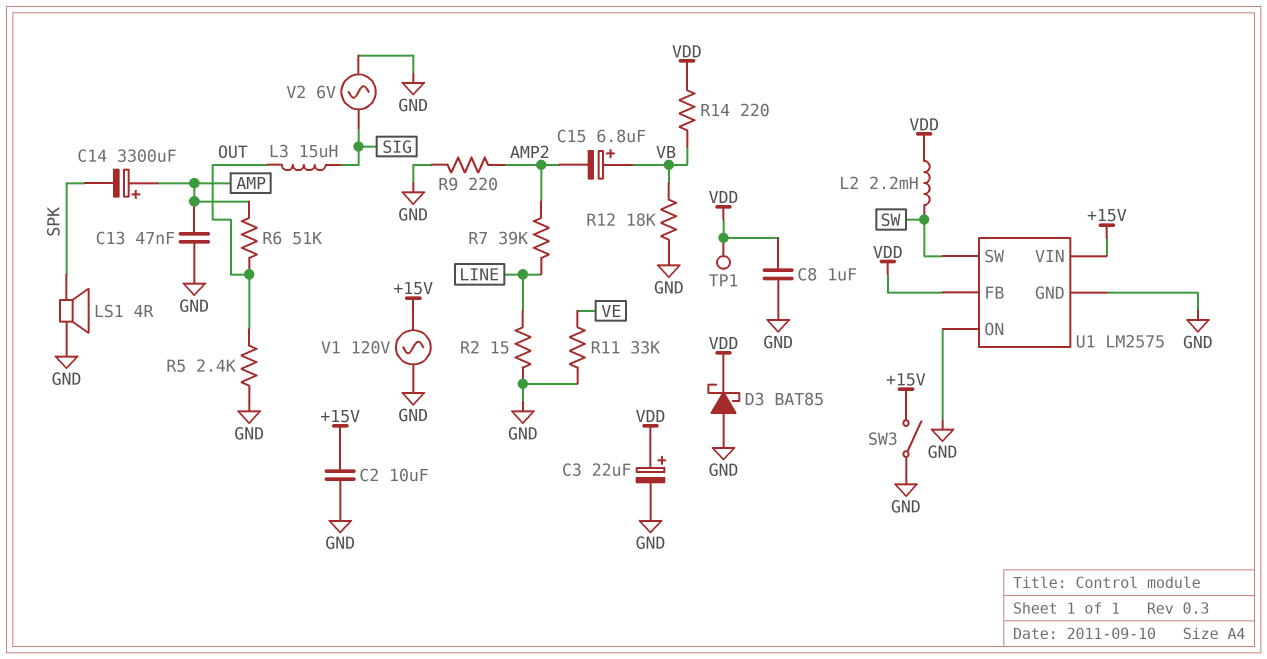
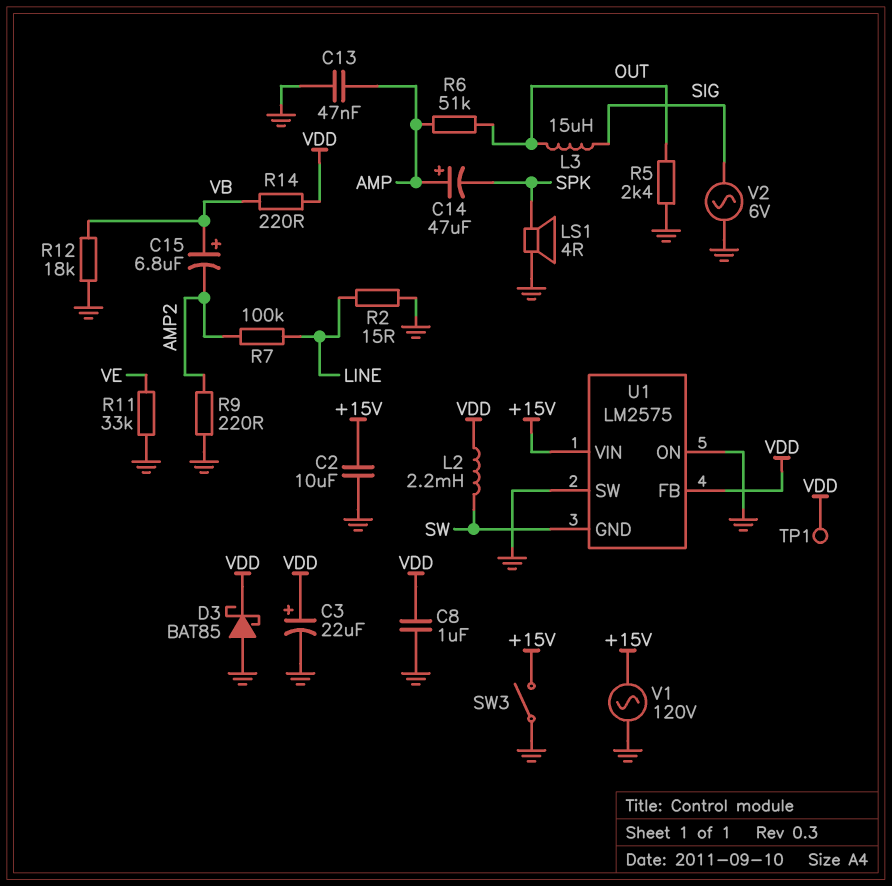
C14: 3300uF (plus AMP, minus SPK) -> 47uF (plus AMP, minus SPK)
R7: 39k (AMP2, LINE) -> 100k (AMP2, LINE)
U1 pin GND: GND -> SW
U1 pin SW: SW -> GND

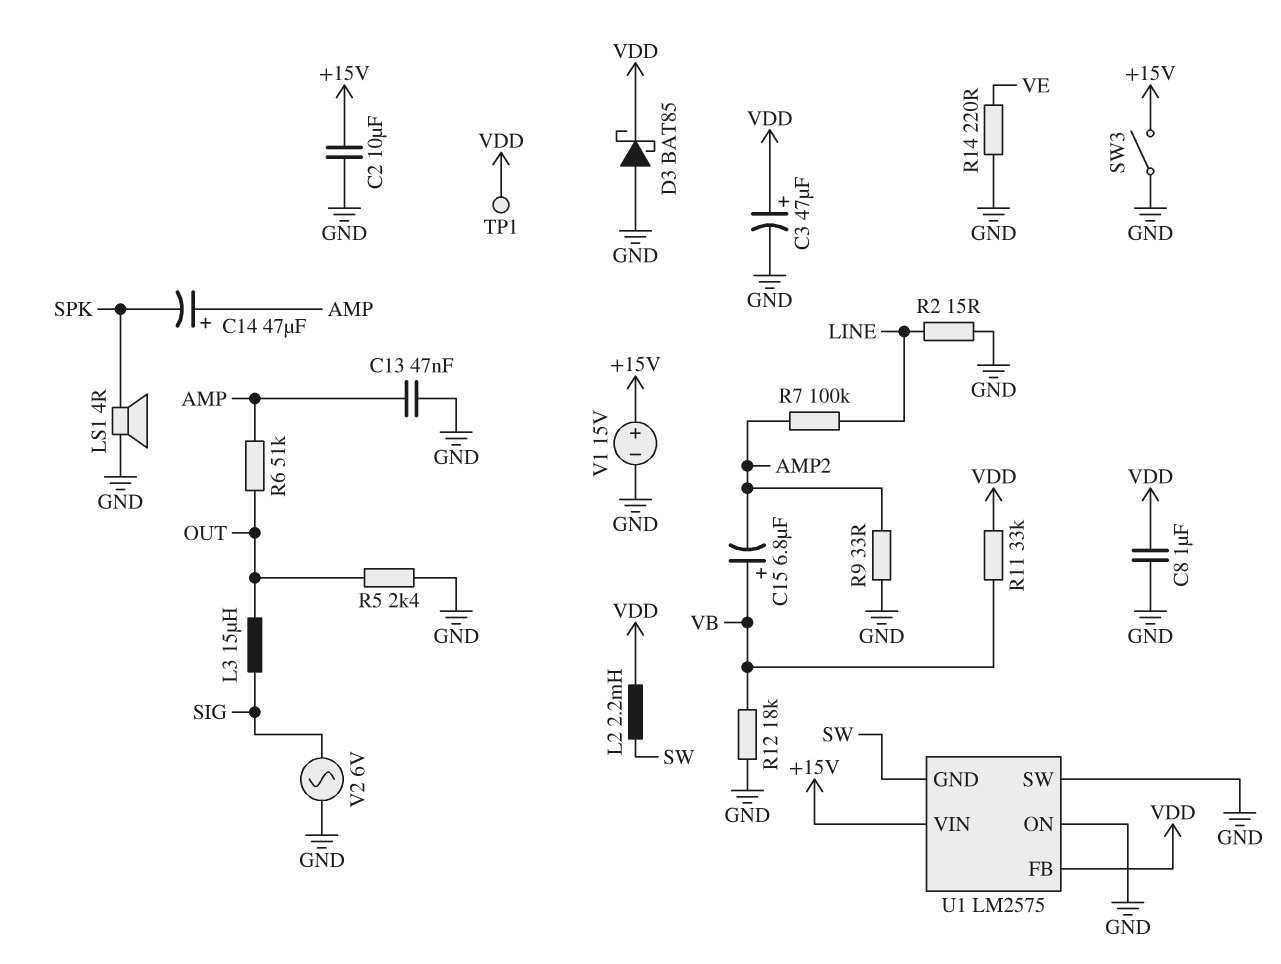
C3: 22uF (plus VDD, minus GND) -> 47uF (plus VDD, minus GND)
R9: 220 (AMP2, GND) -> 33 (AMP2, GND)
R11: 33k (GND, VE) -> 33k (VB, VDD)
R14: 220 (VB, VDD) -> 220 (GND, VE)
V1: AC 120V (+15V, GND) -> 15V (plus +15V, minus GND)

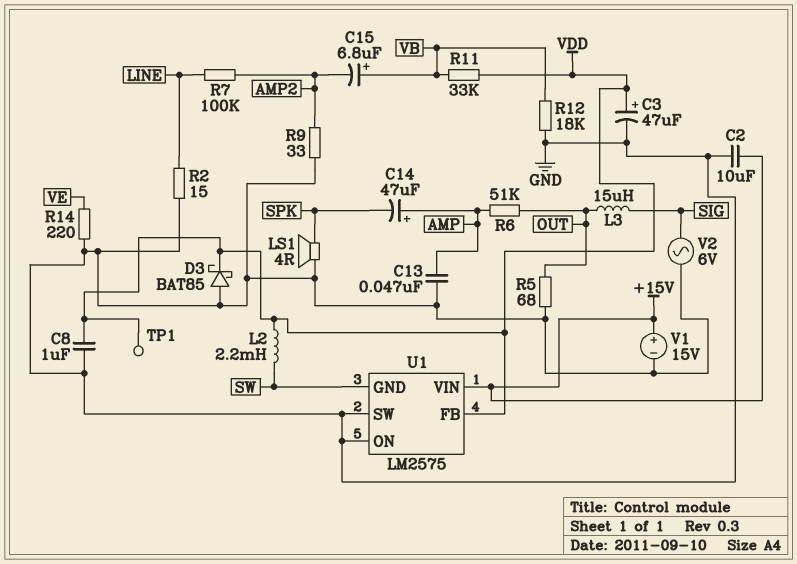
R5: 2.4k (GND, OUT) -> 68 (GND, OUT)
SW3: switch (+15V, GND) -> none

